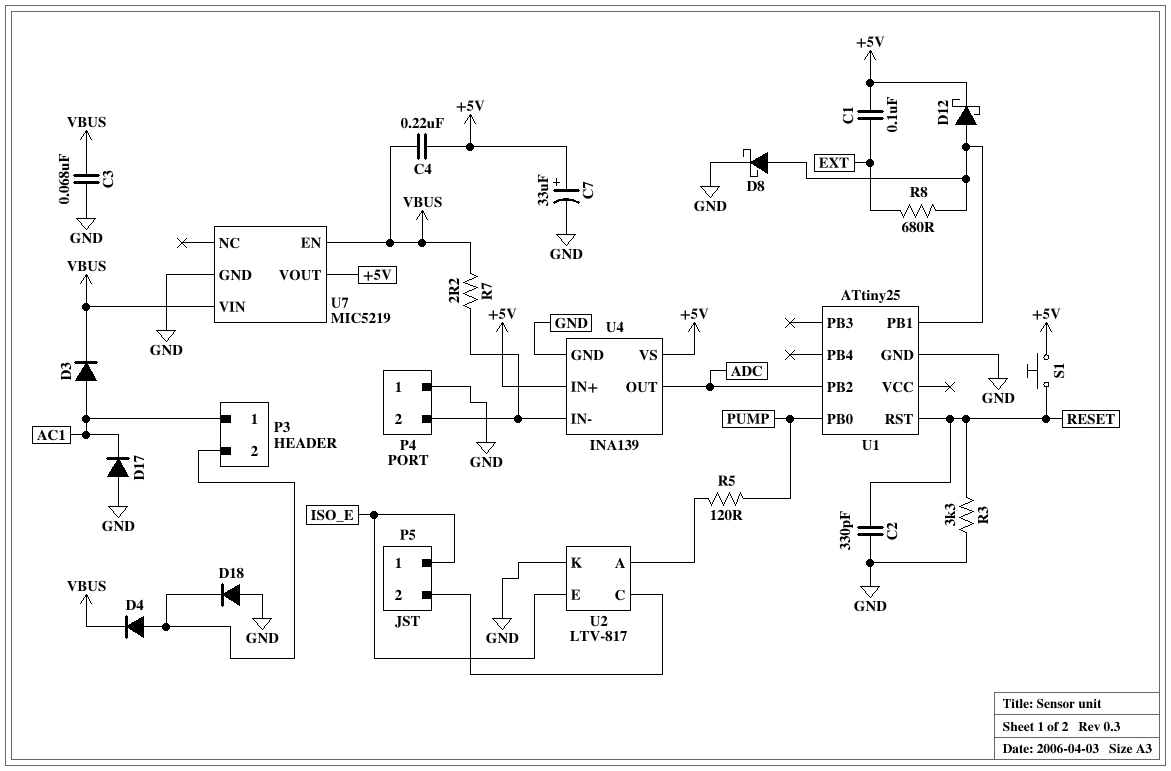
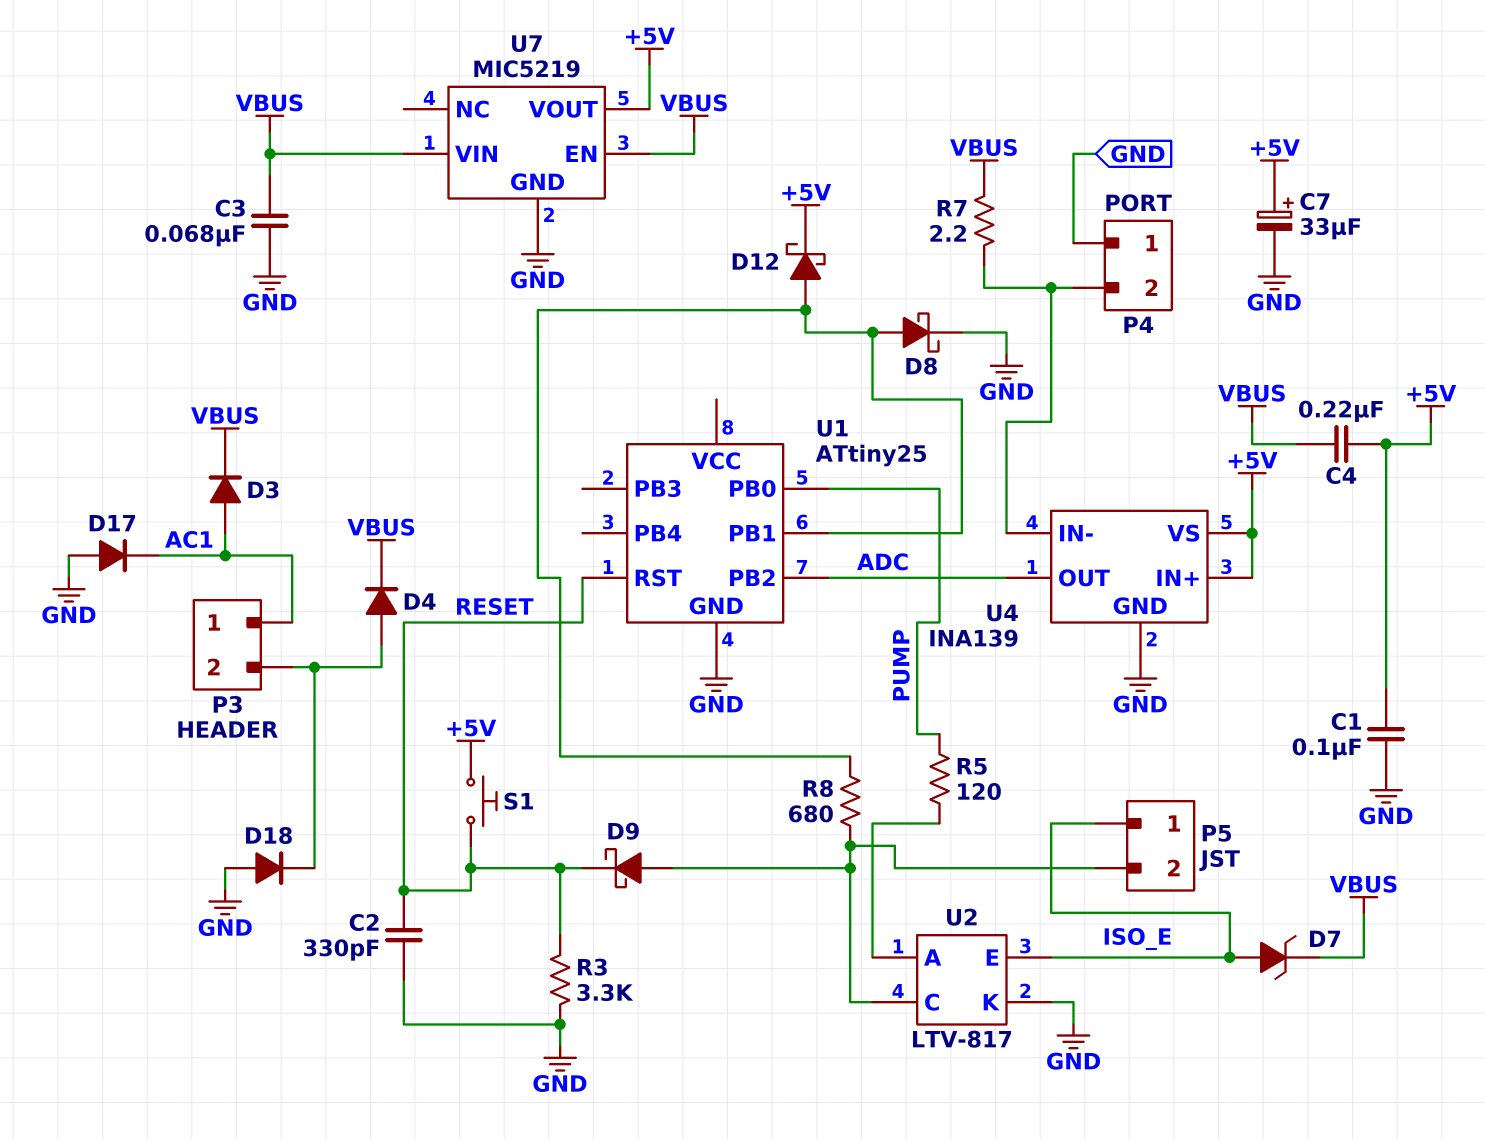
C1: 100nF (+5V, EXT) -> 100nF (+5V, GND)
D7: none -> zener (A ISO_E, K VBUS)
D9: none -> schottky (A P5/2, K RESET)
R8: 680 (EXT, U1/PB1) -> 680 (P5/2, U1/PB1)

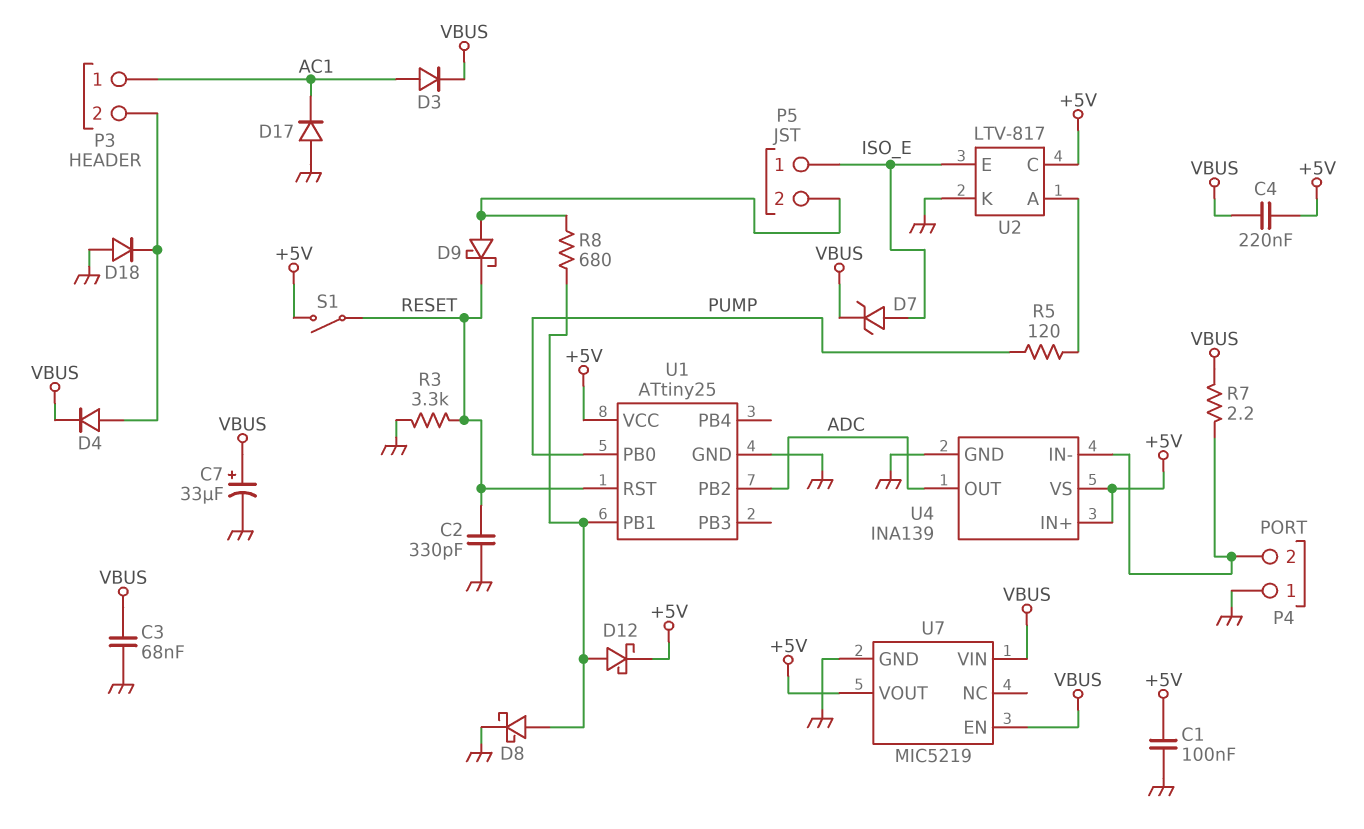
C7: 33uF (plus +5V, minus GND) -> 33uF (plus VBUS, minus GND)
S1: button (+5V, RESET) -> switch (+5V, RESET)
U1 pin VCC: none -> +5V
U2 pin C: P5/2 -> +5V

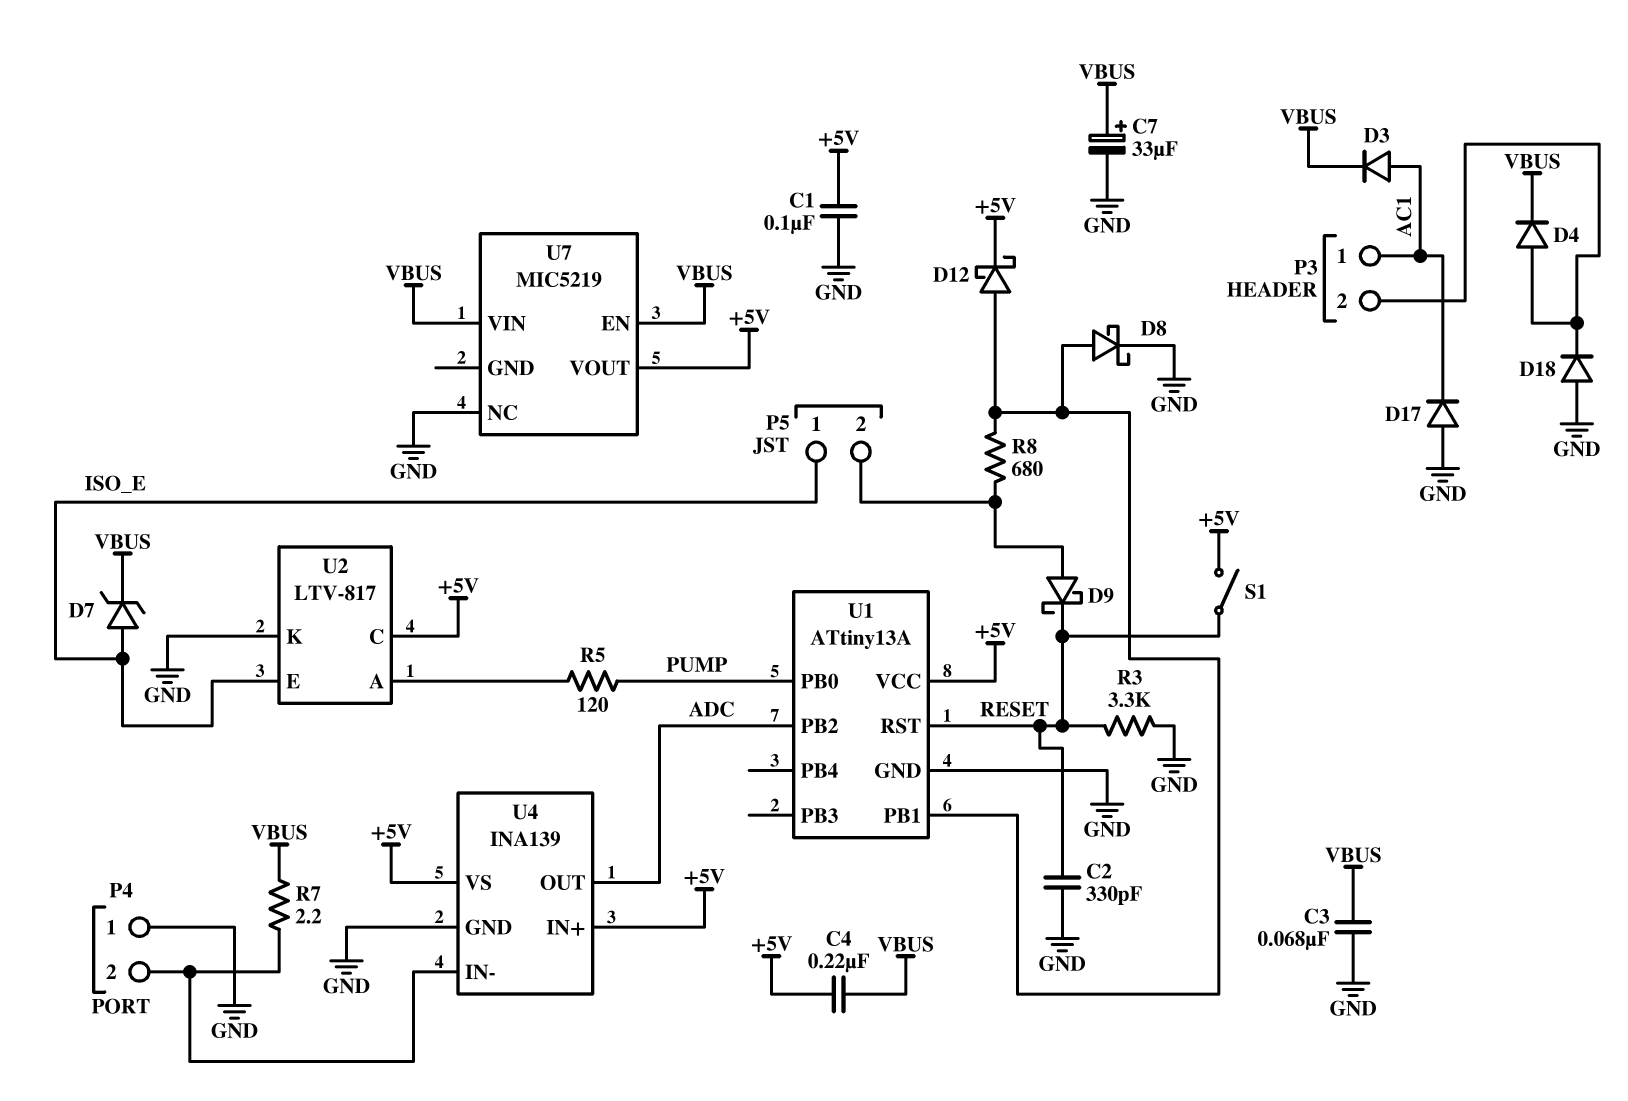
U1: ATtiny25 -> ATtiny13A
U7 pin GND: GND -> none
U7 pin NC: none -> GND

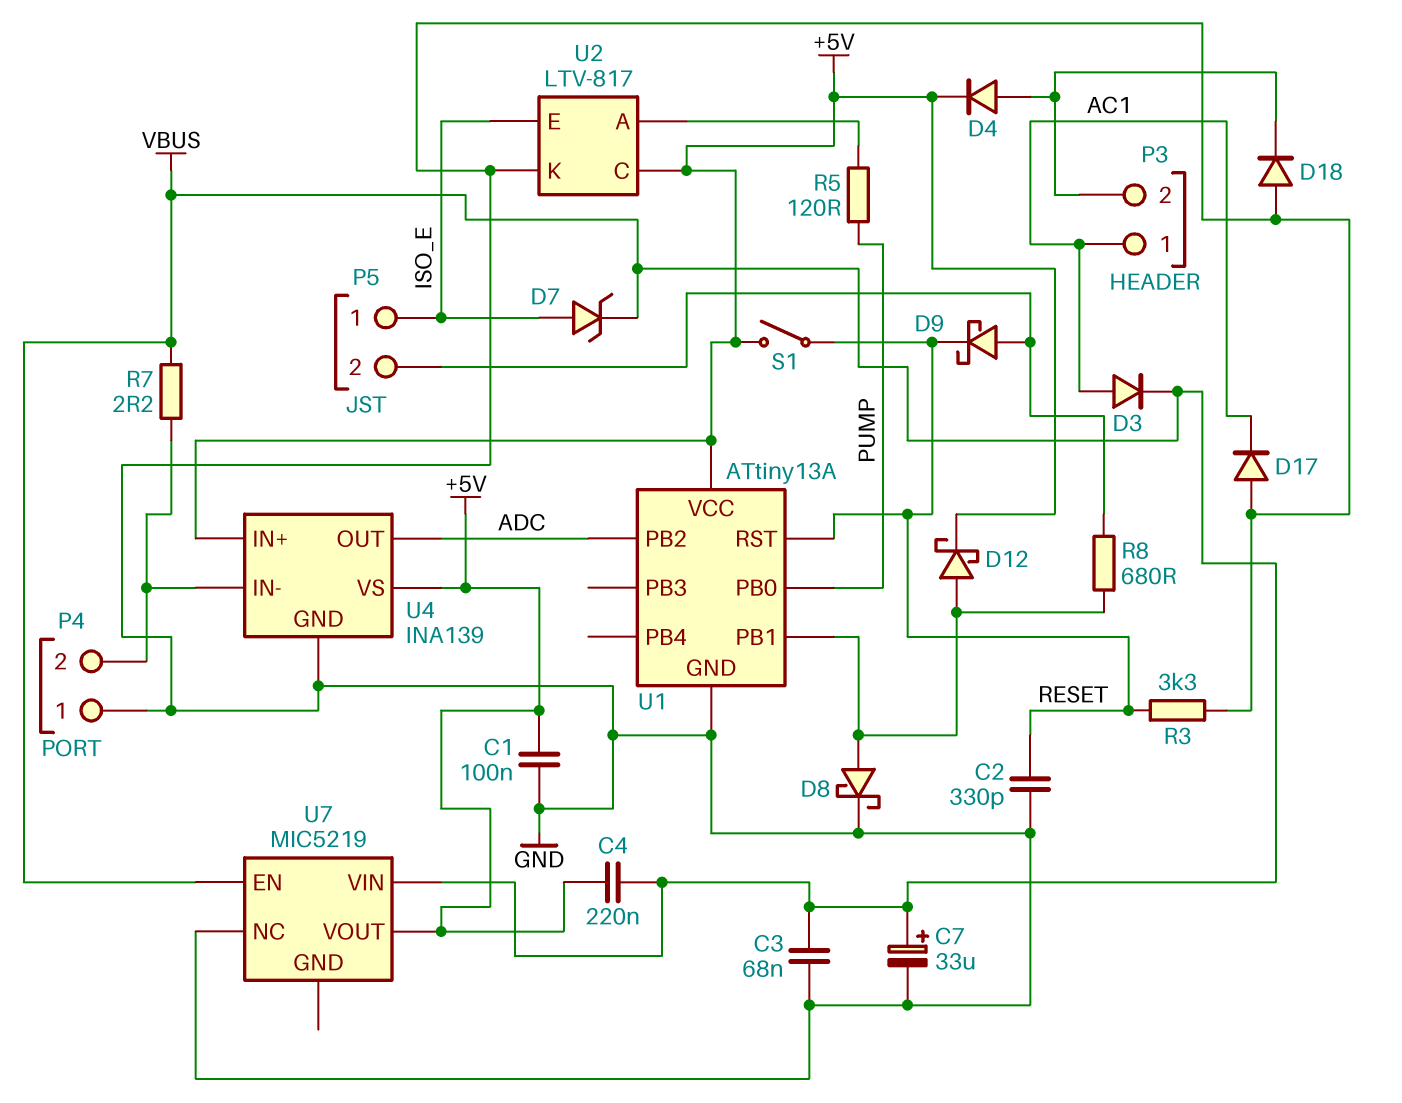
D4: diode (A P3/2, K VBUS) -> diode (A P3/2, K +5V)

